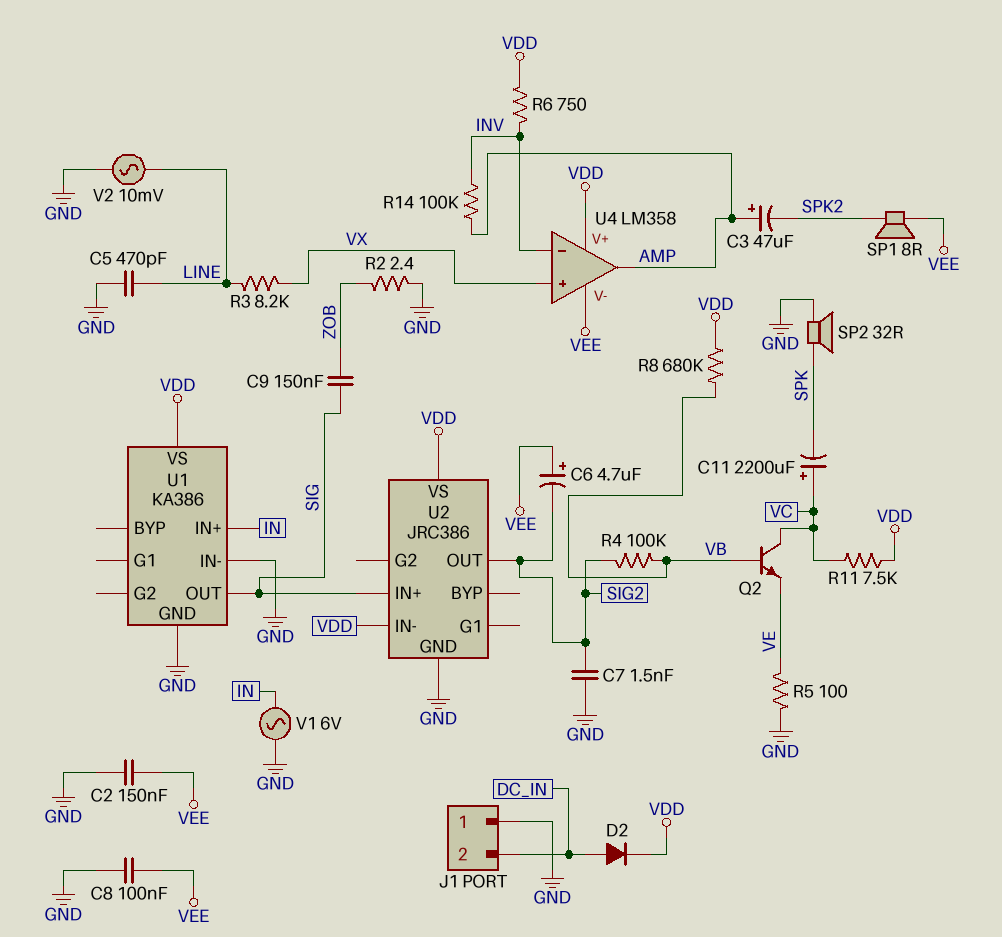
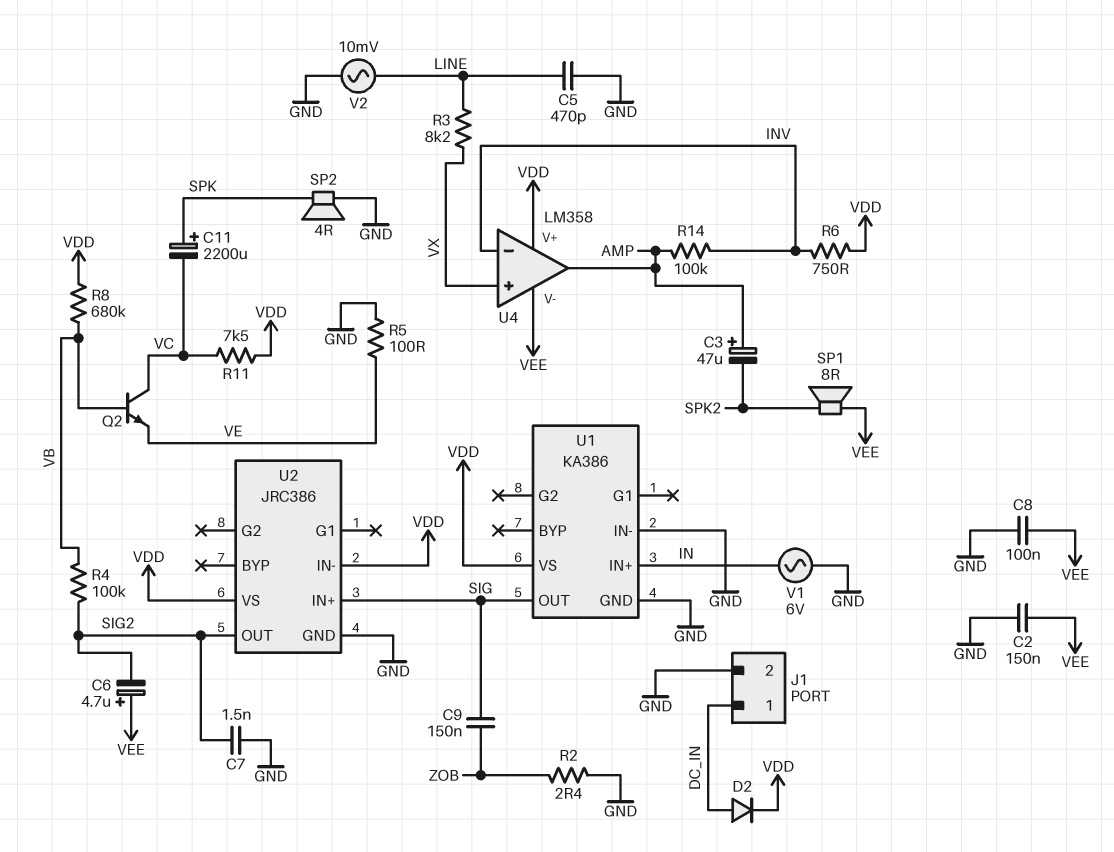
C11: 2200uF (plus VC, minus SPK) -> 2200uF (plus SPK, minus VC)
J1 pin 1: GND -> DC_IN
J1 pin 2: DC_IN -> GND
SP2: speaker 32R (GND, SPK) -> speaker 4R (GND, SPK)

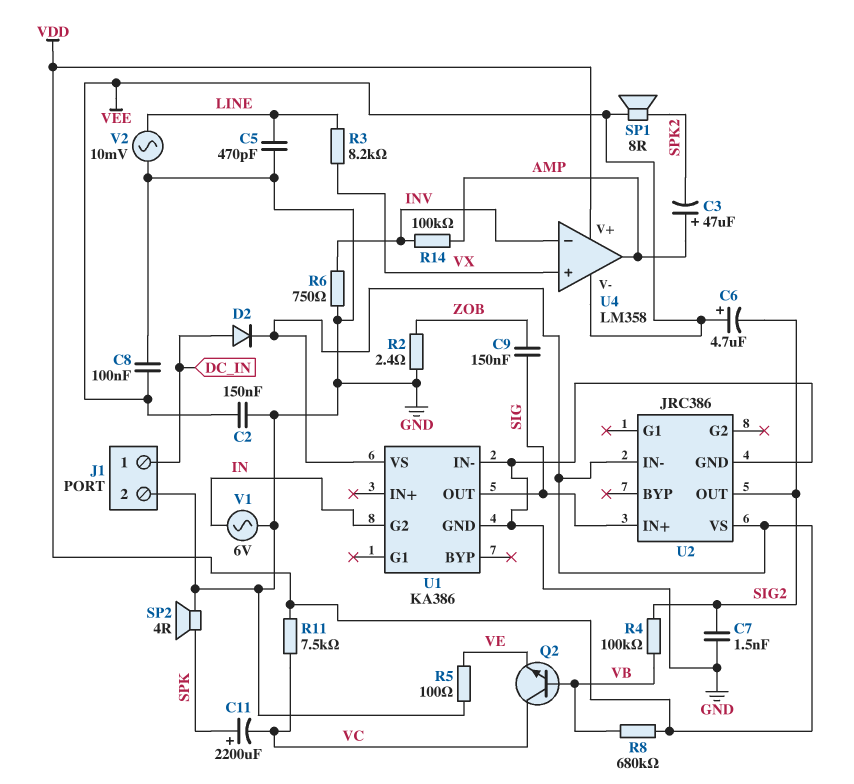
R6: 750 (INV, VDD) -> 750 (GND, INV)
U1 pin G2: none -> IN
U1 pin IN+: IN -> none

